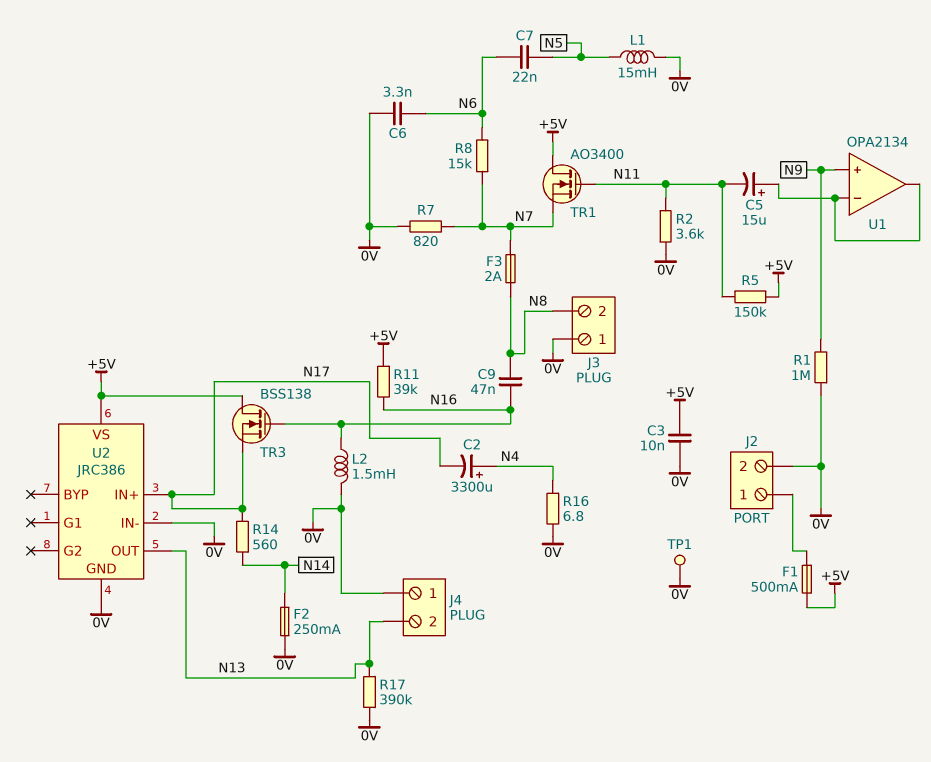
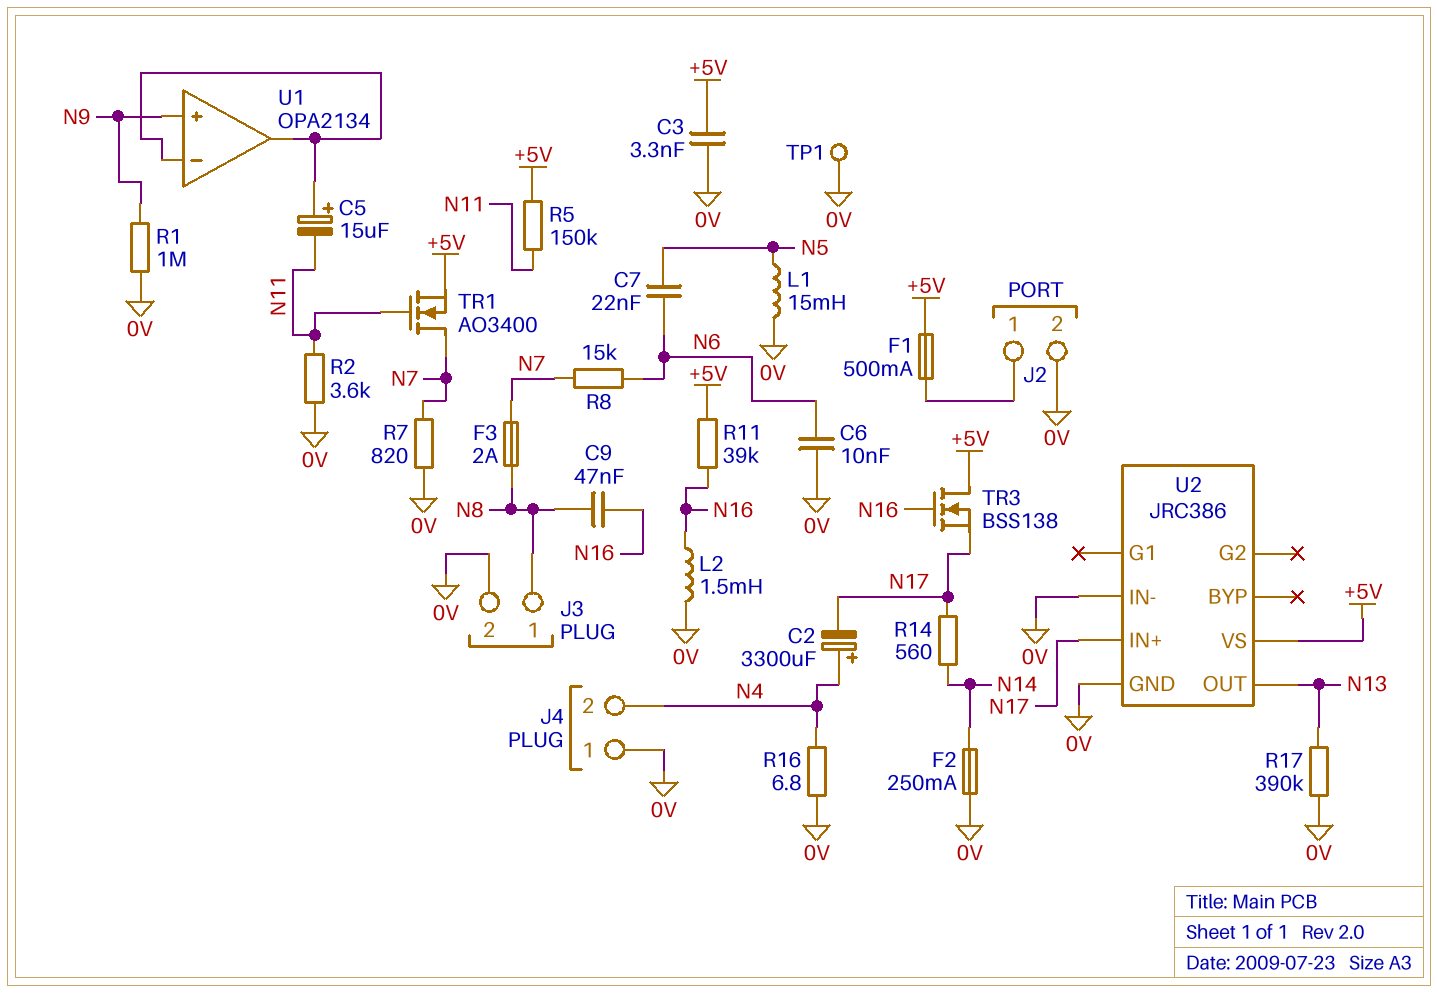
C3: 10nF (+5V, 0V) -> 3.3nF (+5V, 0V)
C6: 3.3nF (0V, N6) -> 10nF (0V, N6)
J3 pin 1: 0V -> N8
J3 pin 2: N8 -> 0V
J4 pin 2: N13 -> N4
TR1: NMOS AO3400 (G N11, D +5V, S N7) -> NMOS AO3400 (G N11, D N7, S +5V)

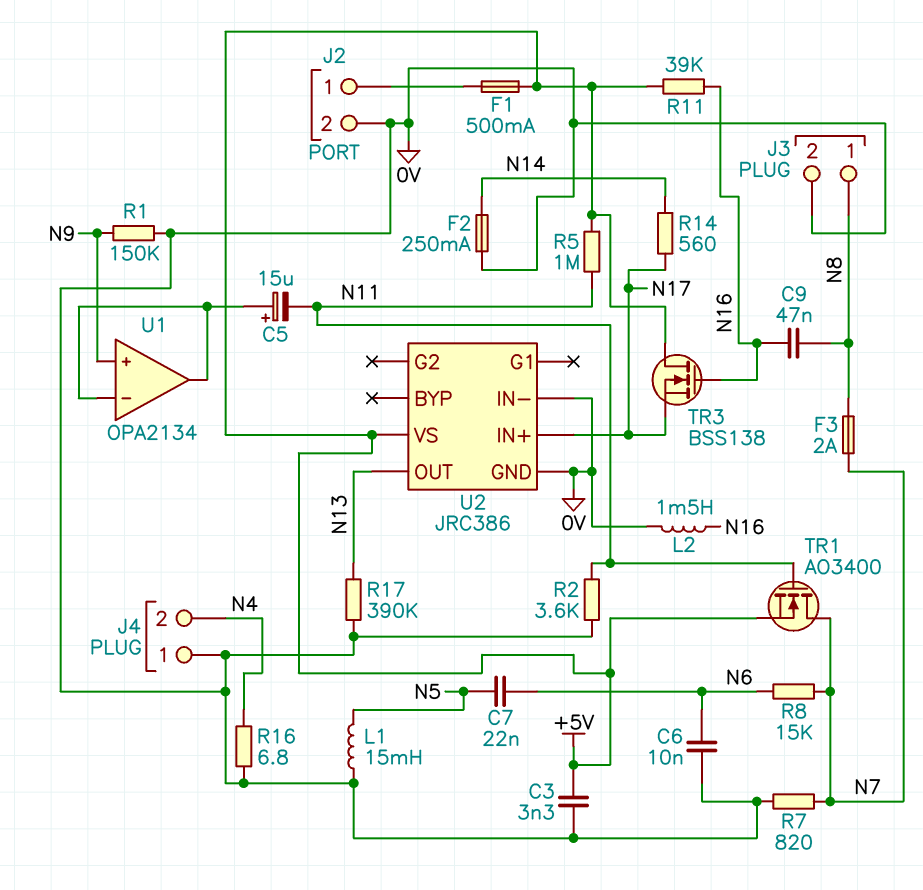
C2: 3300uF (plus N4, minus N17) -> none
R1: 1M (0V, N9) -> 150k (0V, N9)
R5: 150k (+5V, N11) -> 1M (+5V, N11)
TP1: test point (0V) -> none

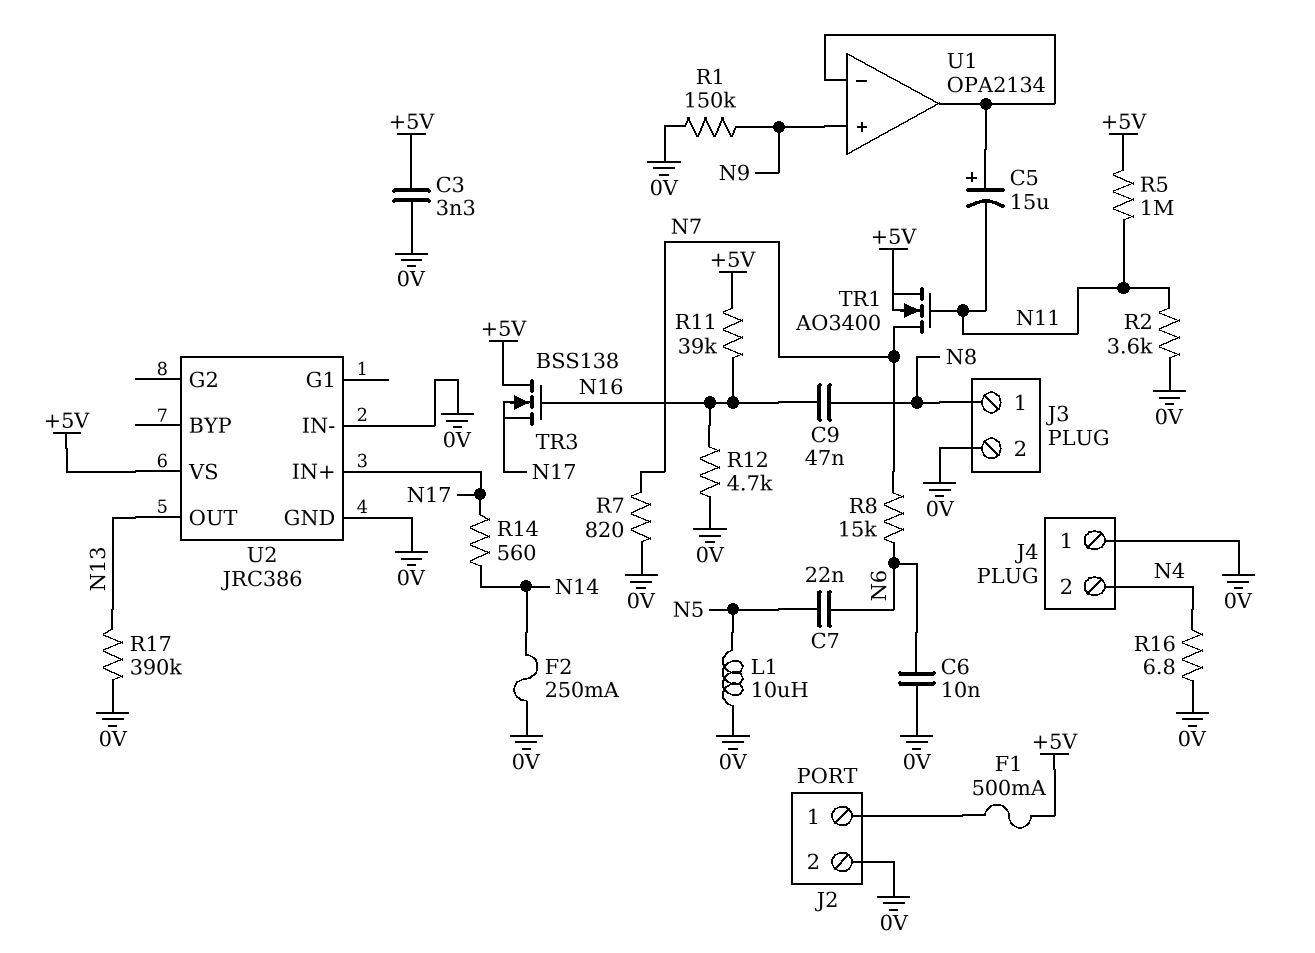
F3: 2A (N7, N8) -> none
L1: 15mH (0V, N5) -> 10uH (0V, N5)
L2: 1.5mH (0V, N16) -> none
R12: none -> 4.7k (0V, N16)

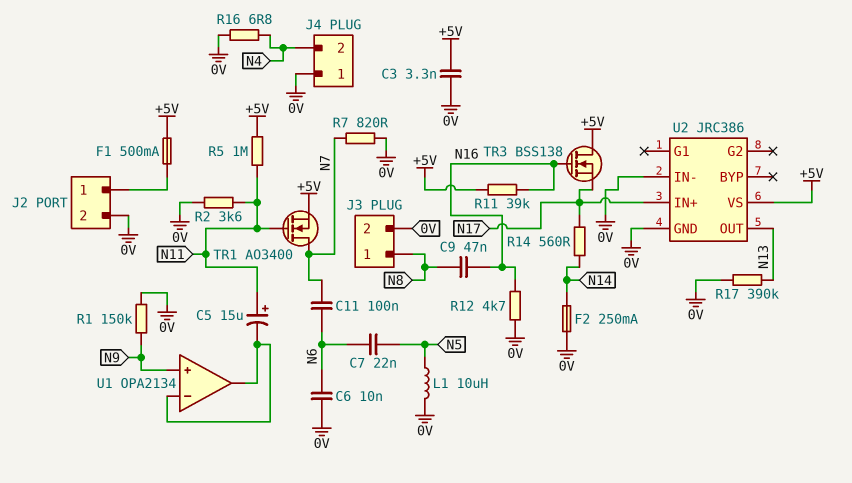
C5: 15uF (plus U1/in-, minus N11) -> 15uF (plus N11, minus U1/in-)
C11: none -> 100nF (N6, N7)
R8: 15k (N6, N7) -> none

